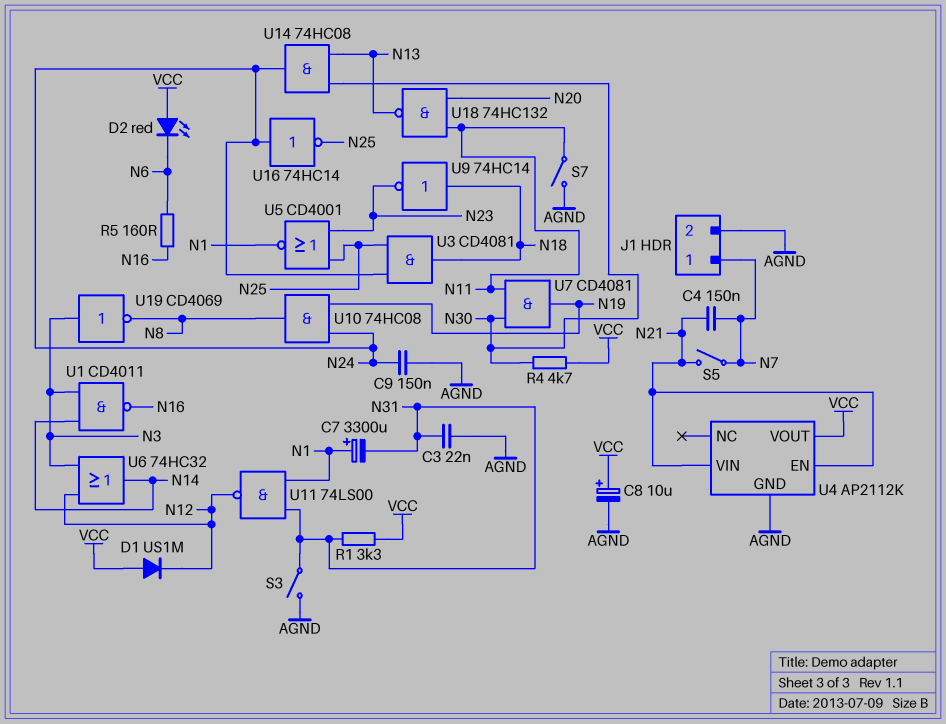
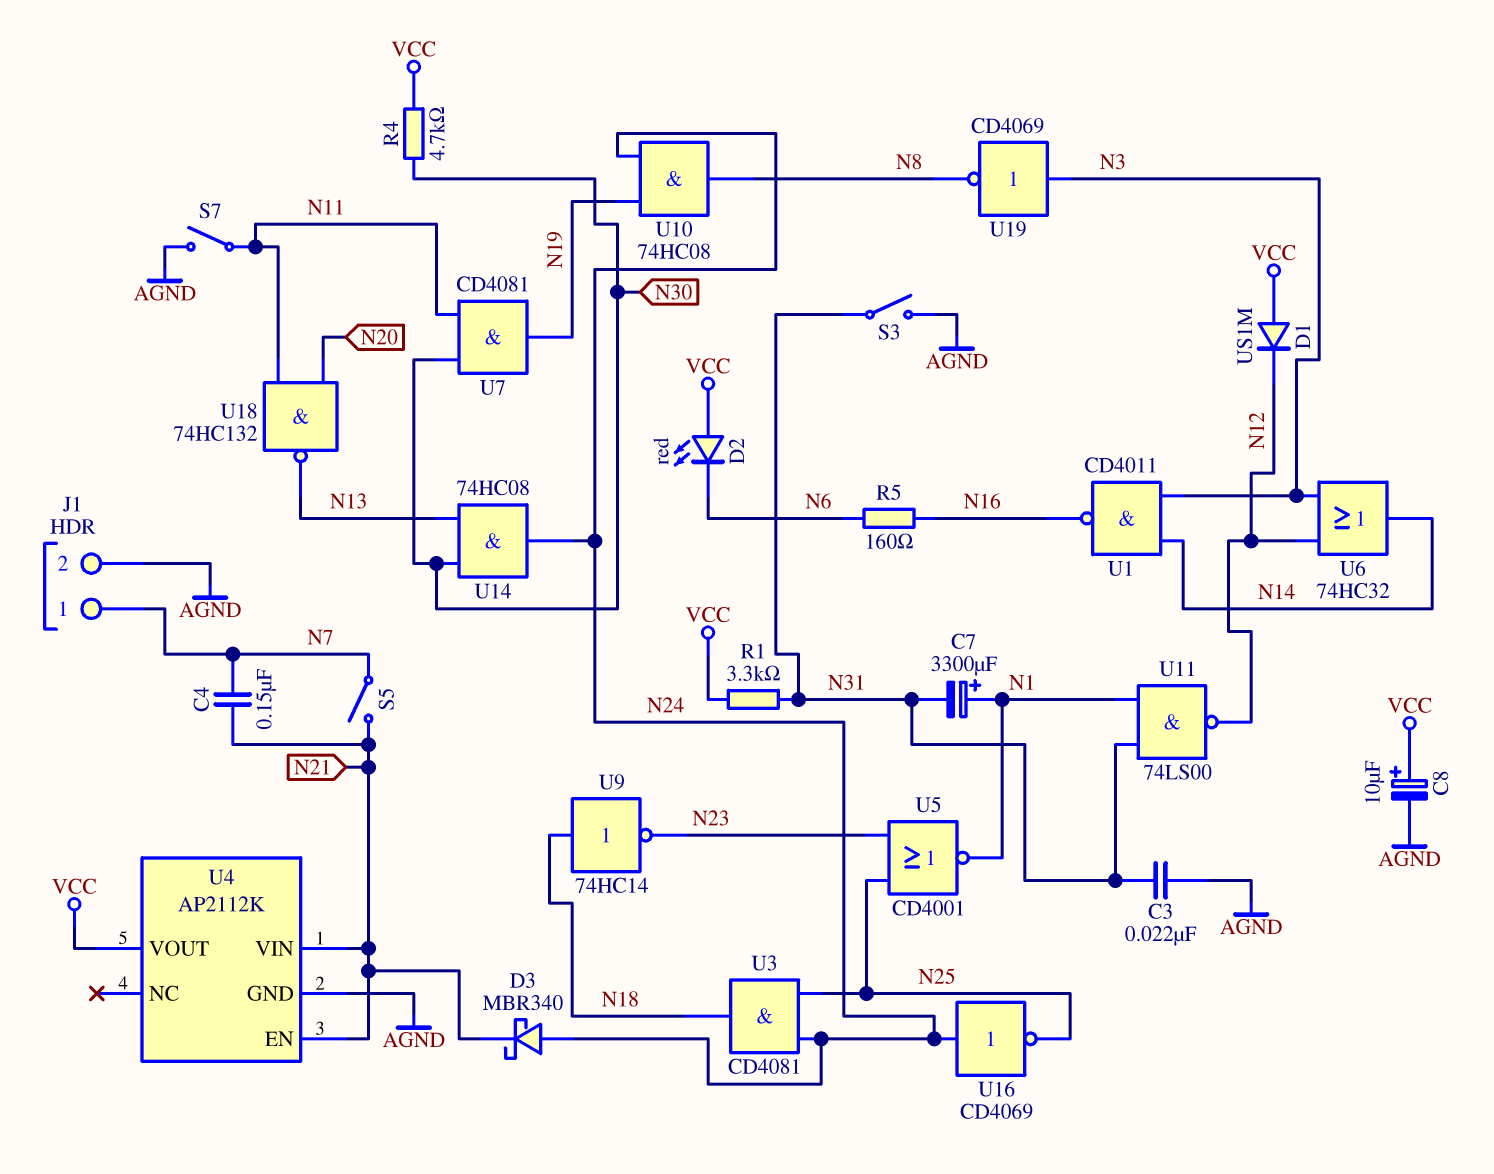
C9: 150nF (AGND, N24) -> none
D3: none -> schottky MBR340 (A N24, K N21)
U16: NOT 74HC14 (in N24, out N25) -> NOT CD4069 (in N24, out N25)

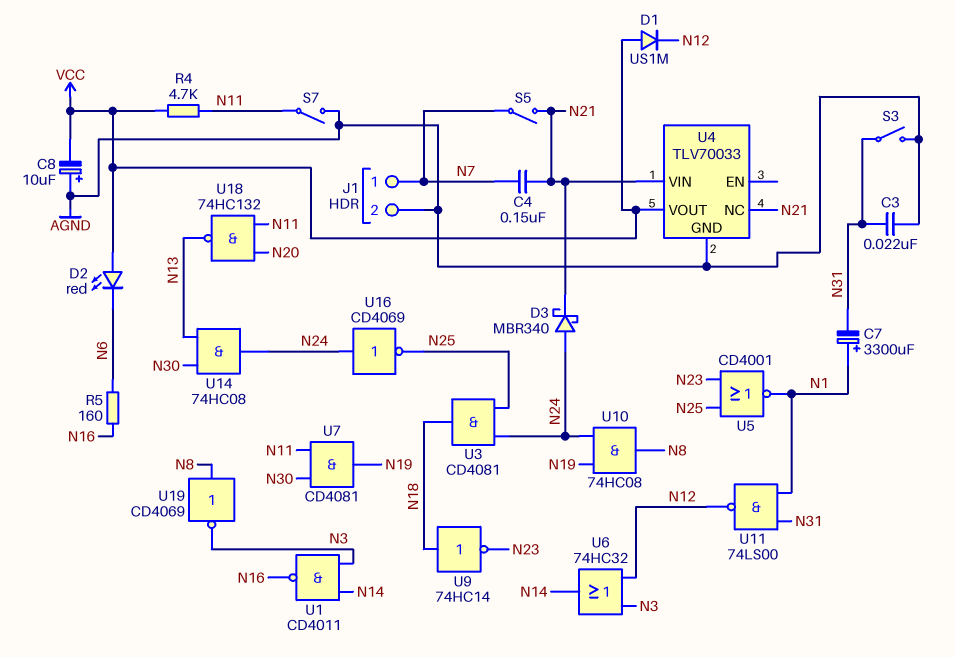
C8: 10uF (plus VCC, minus AGND) -> 10uF (plus AGND, minus VCC)
R1: 3.3k (N31, VCC) -> none
R4: 4.7k (N30, VCC) -> 4.7k (N11, VCC)
U4: AP2112K -> TLV70033
U4 pin EN: N21 -> none
U4 pin NC: none -> N21
U19: NOT CD4069 (in N3, out N8) -> NOT CD4069 (in N8, out N3)

